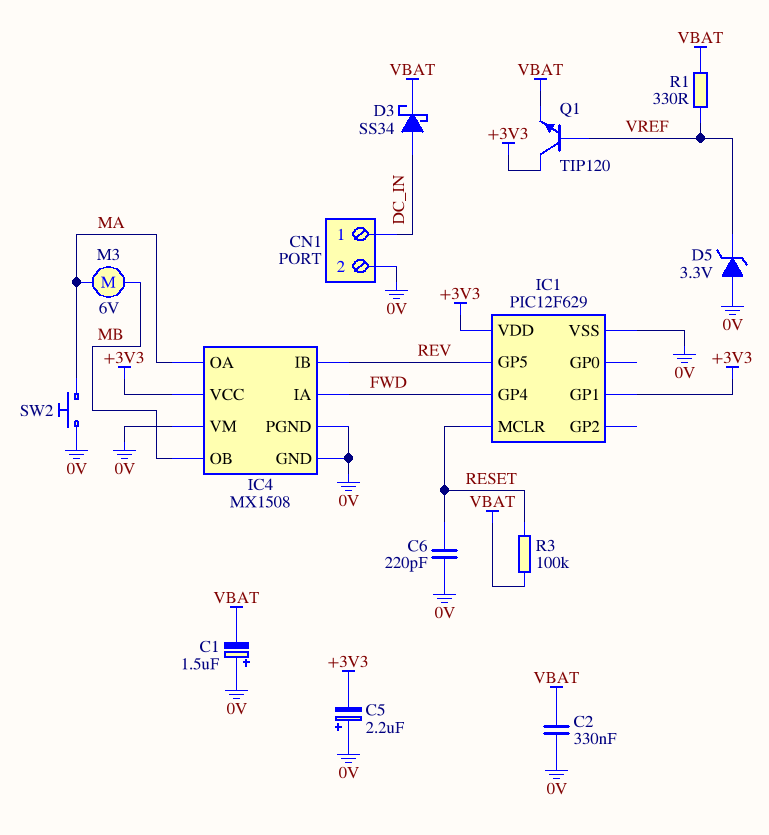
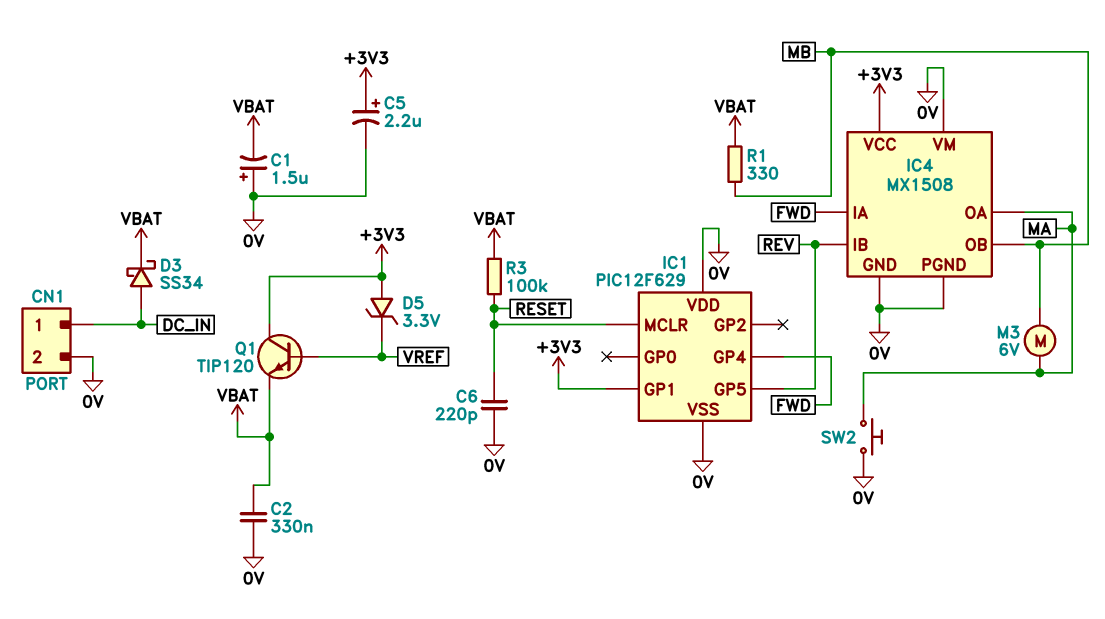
C5: 2.2uF (plus 0V, minus +3V3) -> 2.2uF (plus +3V3, minus 0V)
D5: zener 3.3V (A 0V, K VREF) -> zener 3.3V (A +3V3, K VREF)
IC1 pin VDD: +3V3 -> 0V
R1: 330 (VBAT, VREF) -> 330 (MB, VBAT)

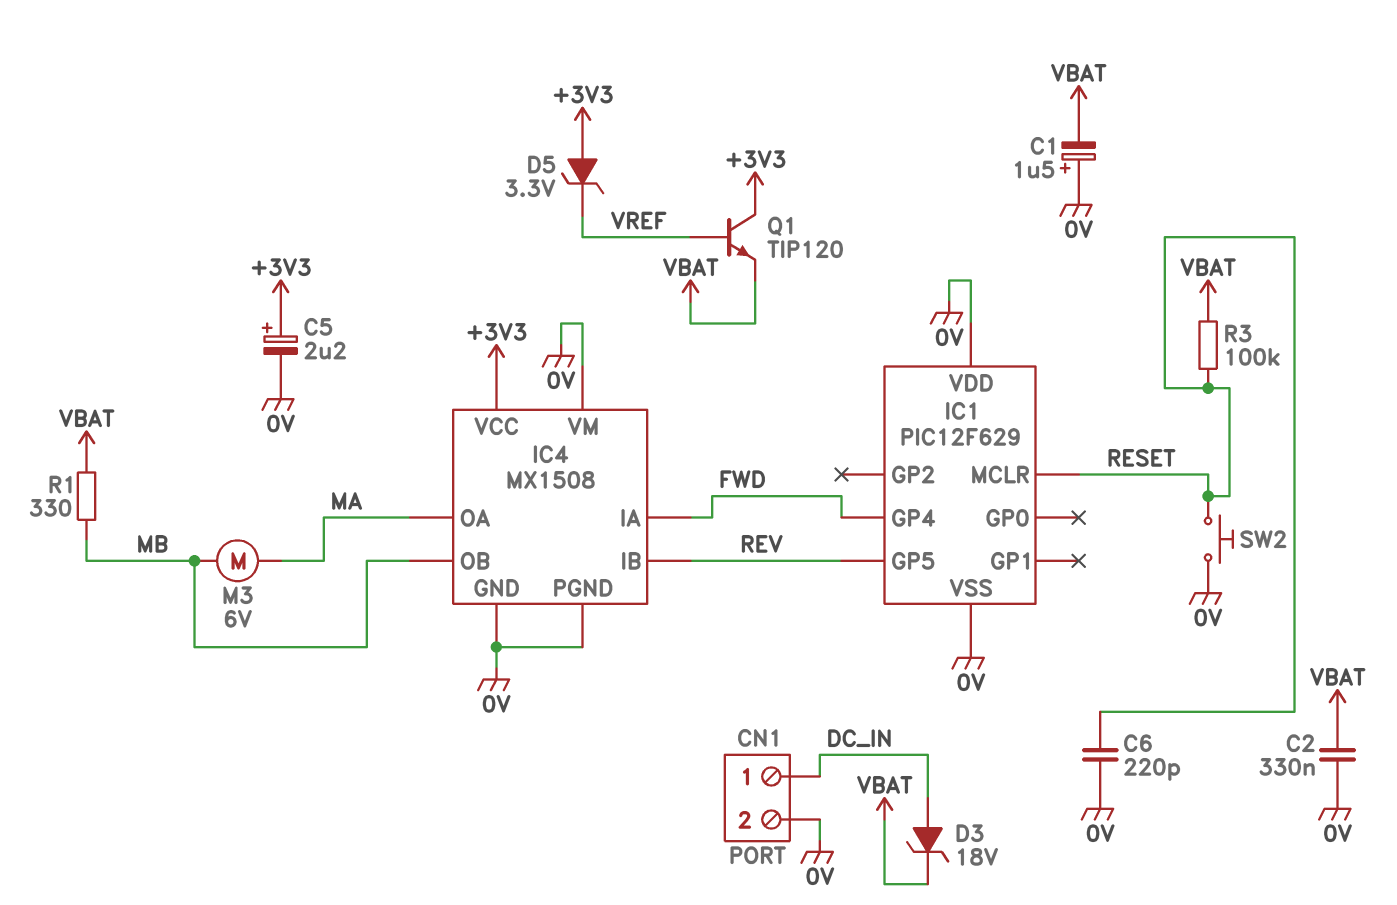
D3: schottky SS34 (A DC_IN, K VBAT) -> zener 18V (A DC_IN, K VBAT)
IC1 pin GP1: +3V3 -> none
SW2: button (0V, MA) -> button (0V, RESET)

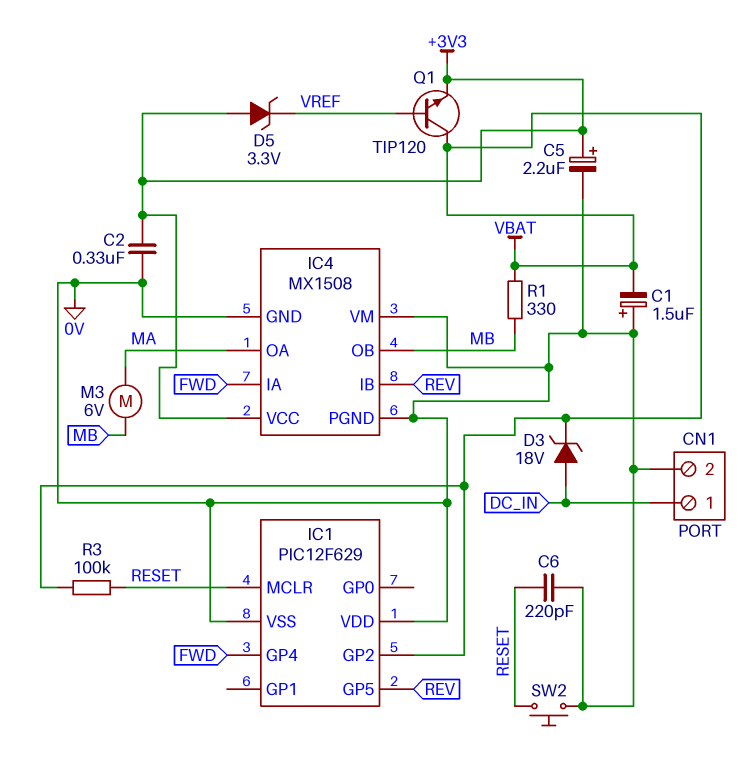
C2: 330nF (0V, VBAT) -> 330nF (+3V3, 0V)
IC1 pin GP2: none -> VBAT
Q1: NPN TIP120 (B VREF, C +3V3, E VBAT) -> NPN TIP120 (B VREF, C VBAT, E +3V3)

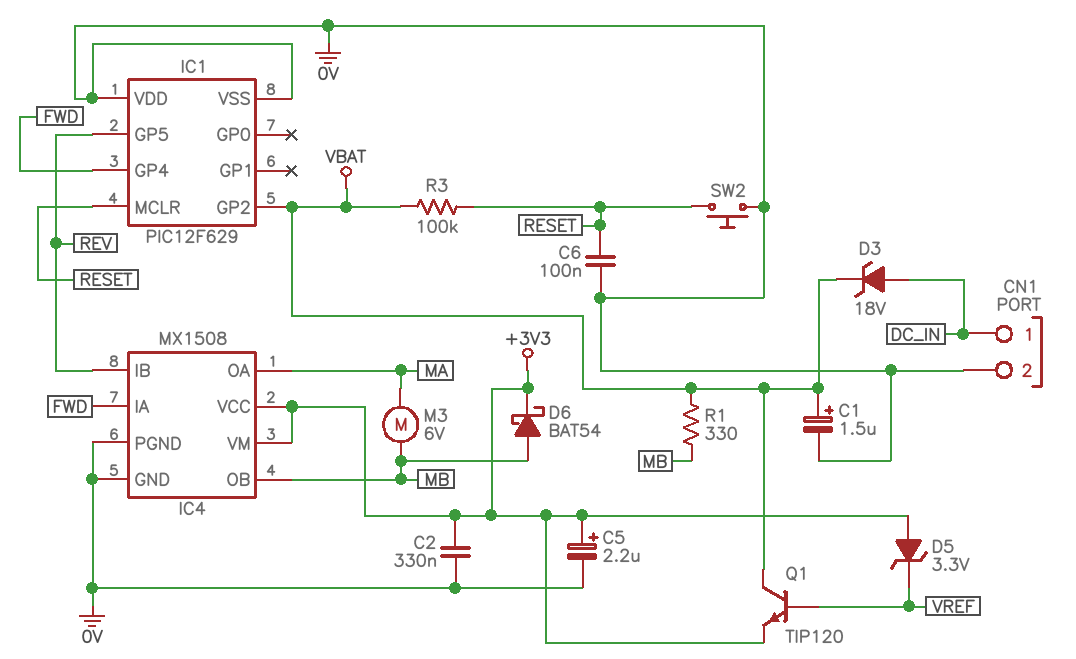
C1: 1.5uF (plus 0V, minus VBAT) -> 1.5uF (plus VBAT, minus 0V)
C6: 220pF (0V, RESET) -> 100nF (0V, RESET)
D6: none -> schottky BAT54 (A MB, K +3V3)
IC4 pin VM: 0V -> +3V3

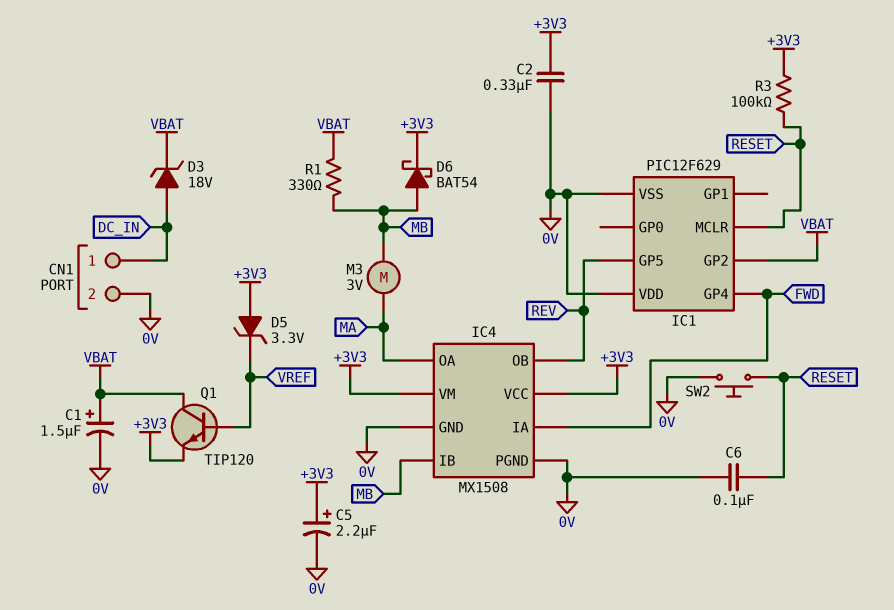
IC4 pin IB: REV -> MB
IC4 pin OB: MB -> REV
M3: motor 6V (MA, MB) -> motor 3V (MA, MB)
R3: 100k (RESET, VBAT) -> 100k (+3V3, RESET)

